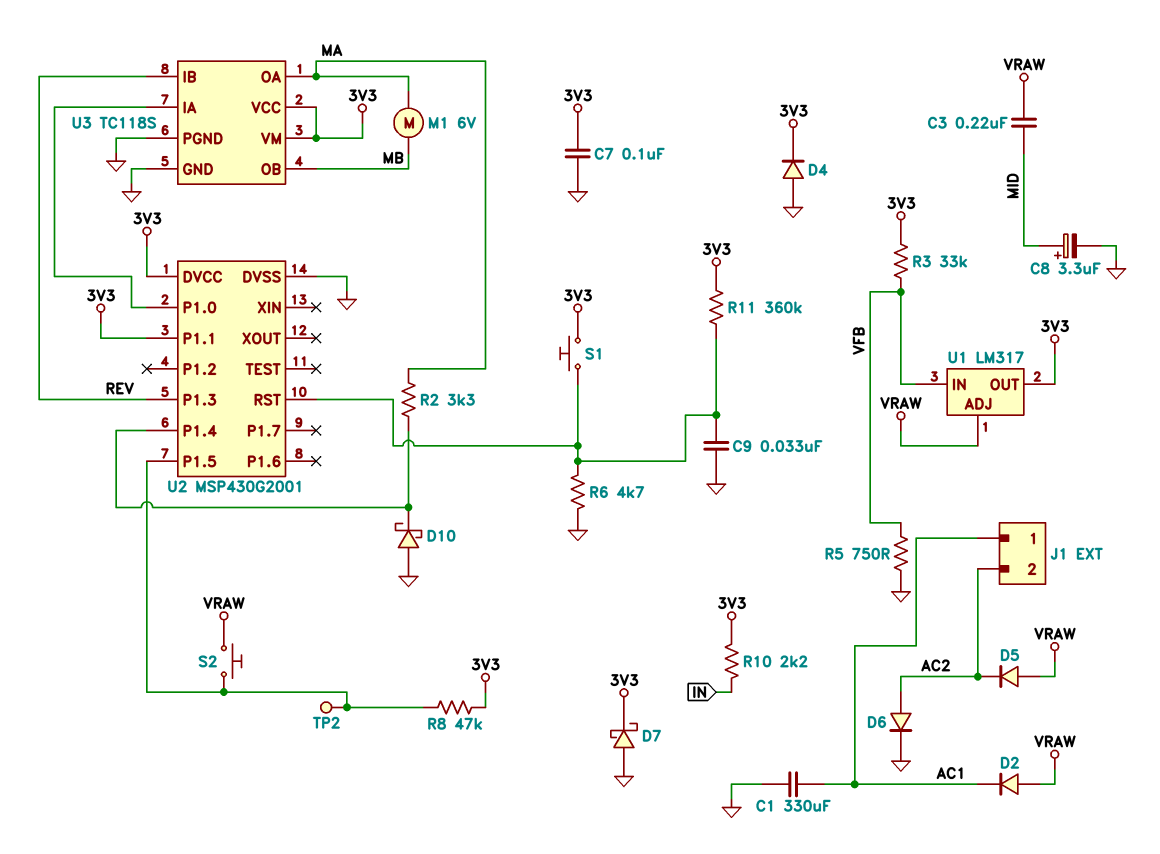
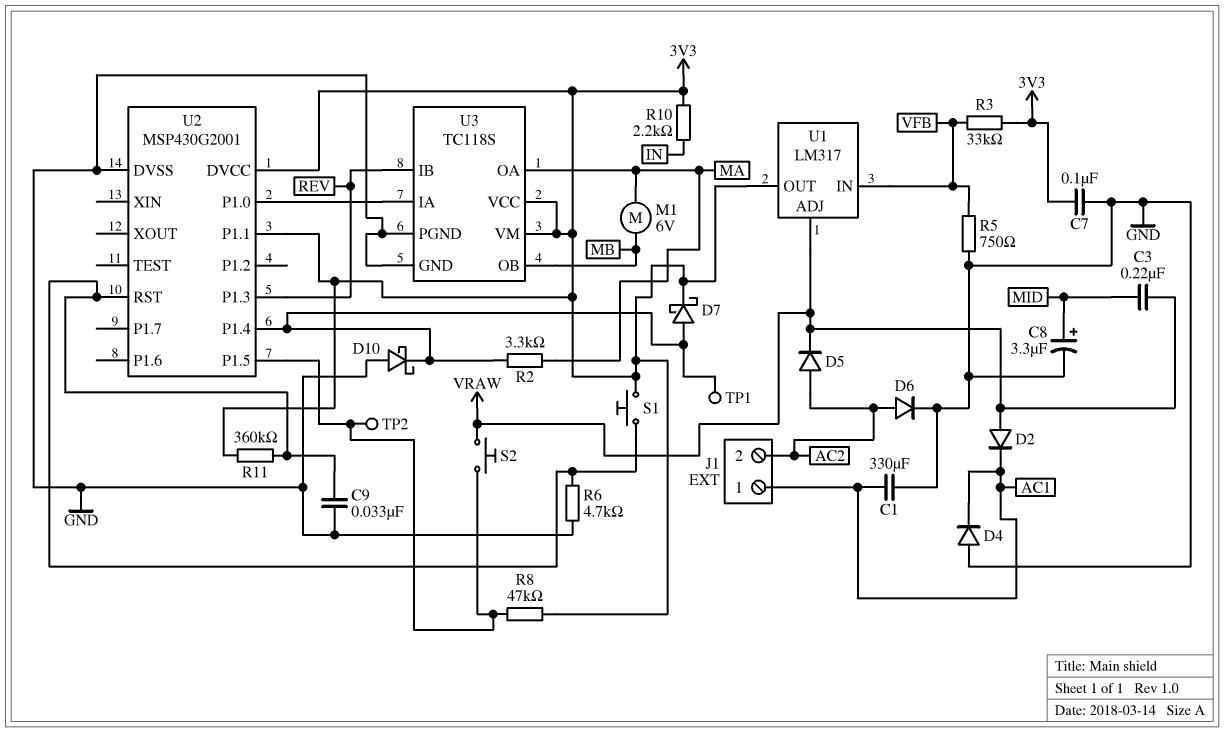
D4: diode (A GND, K 3V3) -> diode (A GND, K AC1)
D5: diode (A VRAW, K AC2) -> diode (A AC2, K VRAW)
D7: schottky (A GND, K 3V3) -> schottky (A U2/P1.4, K 3V3)
TP1: none -> test point (U2/P1.4)

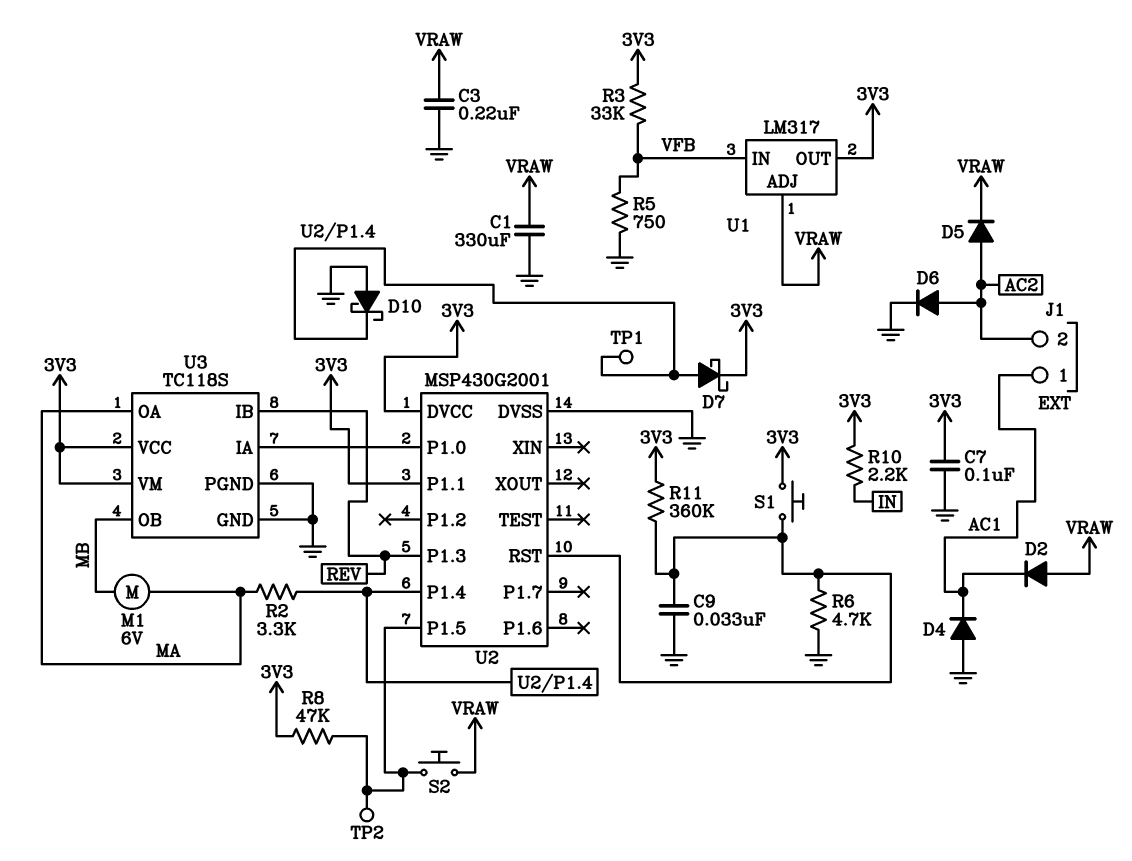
C1: 330uF (AC1, GND) -> 330uF (GND, VRAW)
C3: 220nF (MID, VRAW) -> 220nF (GND, VRAW)
C8: 3.3uF (plus MID, minus GND) -> none

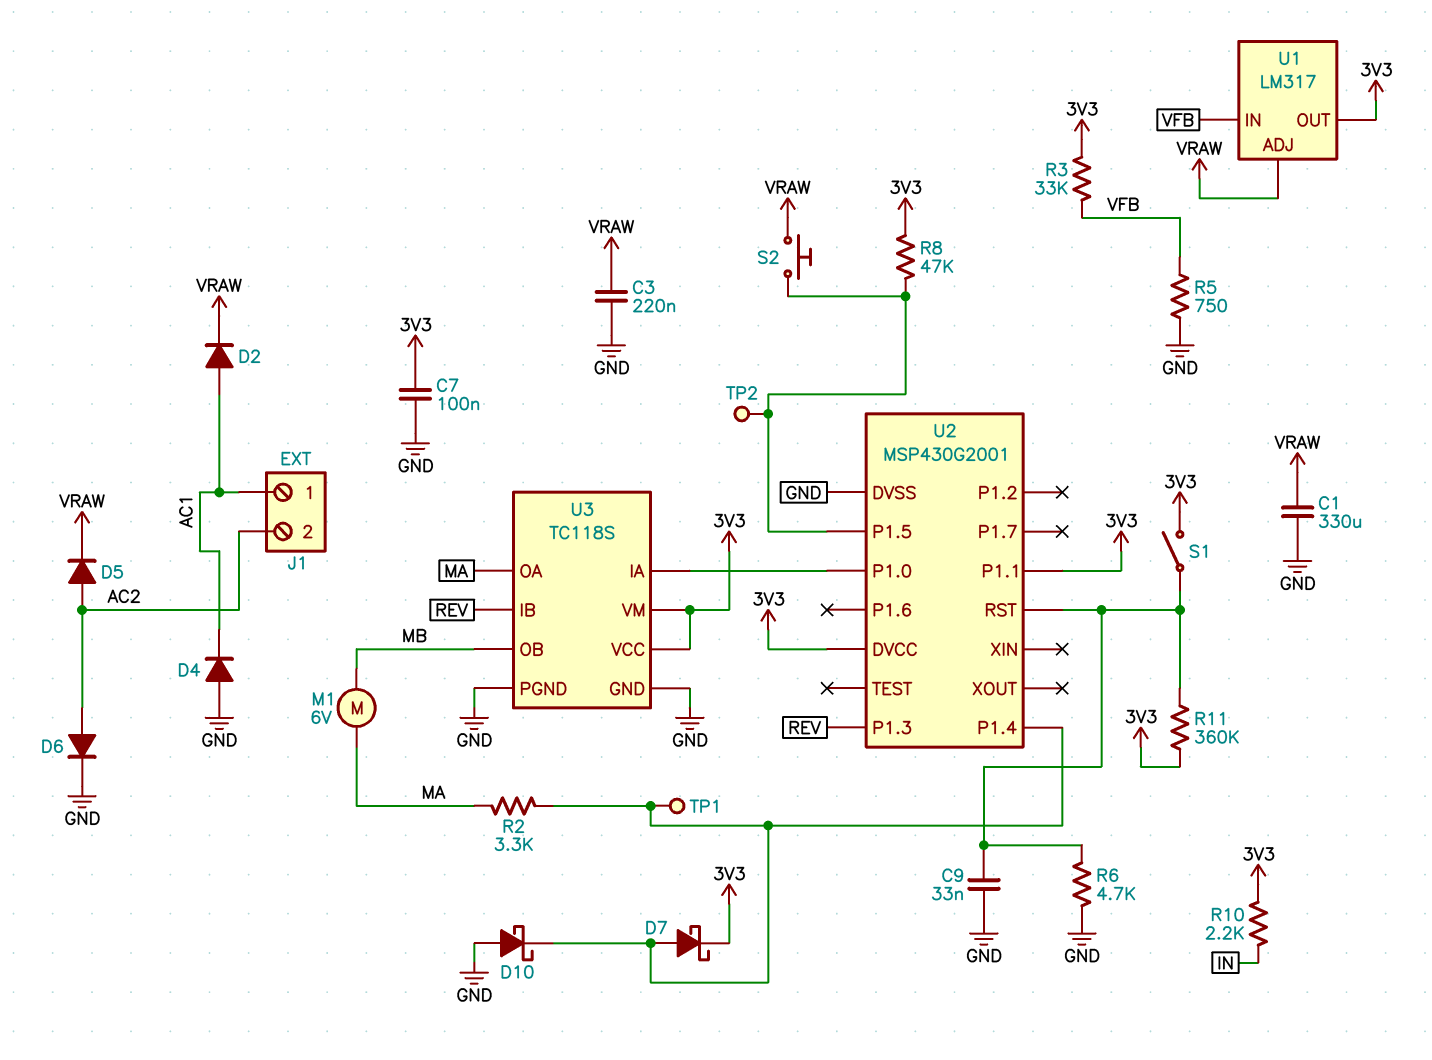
D2: diode (A VRAW, K AC1) -> diode (A AC1, K VRAW)
S1: button (3V3, U2/RST) -> switch (3V3, U2/RST)

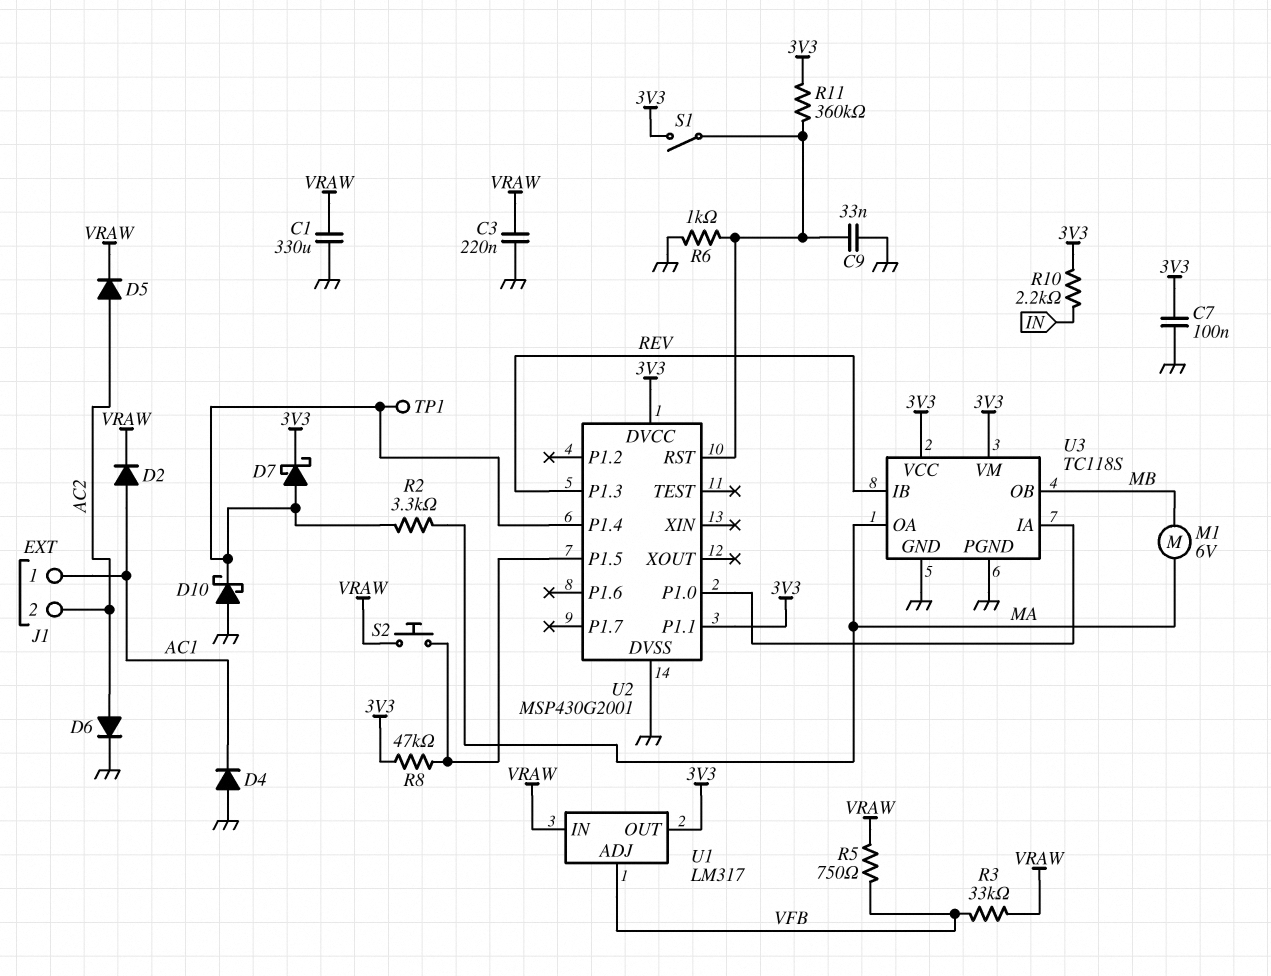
R3: 33k (3V3, VFB) -> 33k (VFB, VRAW)
R5: 750 (GND, VFB) -> 750 (VFB, VRAW)
R6: 4.7k (GND, U2/RST) -> 1k (GND, U2/RST)
TP2: test point (U2/P1.5) -> none
U1 pin ADJ: VRAW -> VFB
U1 pin IN: VFB -> VRAW

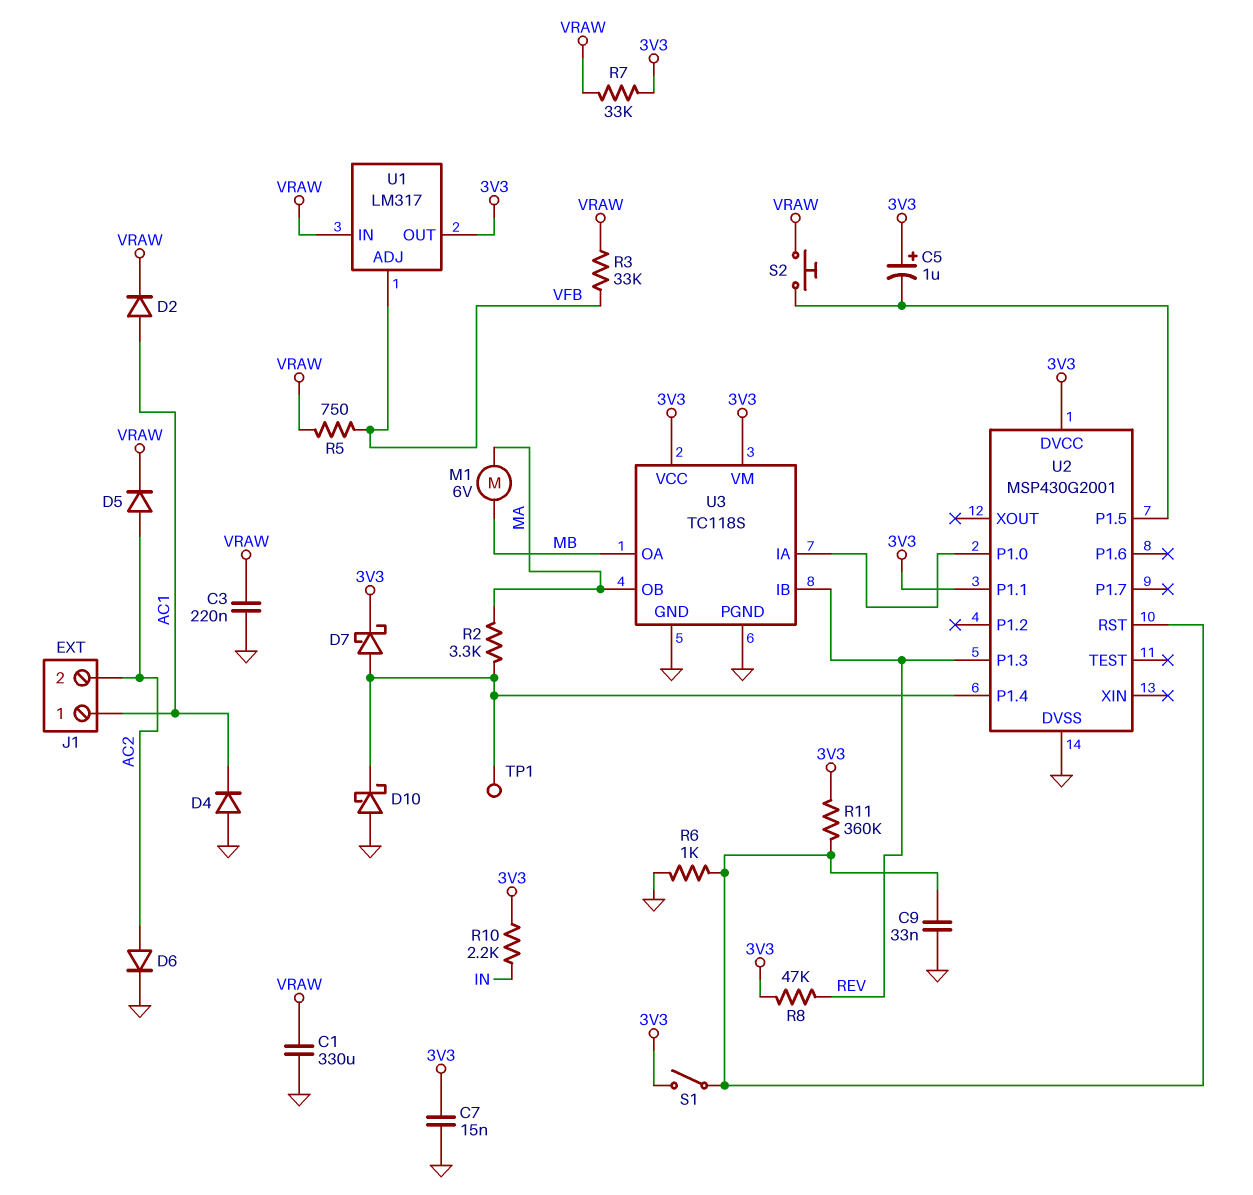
C5: none -> 1uF (plus 3V3, minus U2/P1.5)
C7: 100nF (3V3, GND) -> 15nF (3V3, GND)
R7: none -> 33k (3V3, VRAW)
R8: 47k (3V3, U2/P1.5) -> 47k (3V3, REV)
U3 pin OA: MA -> MB
U3 pin OB: MB -> MA

